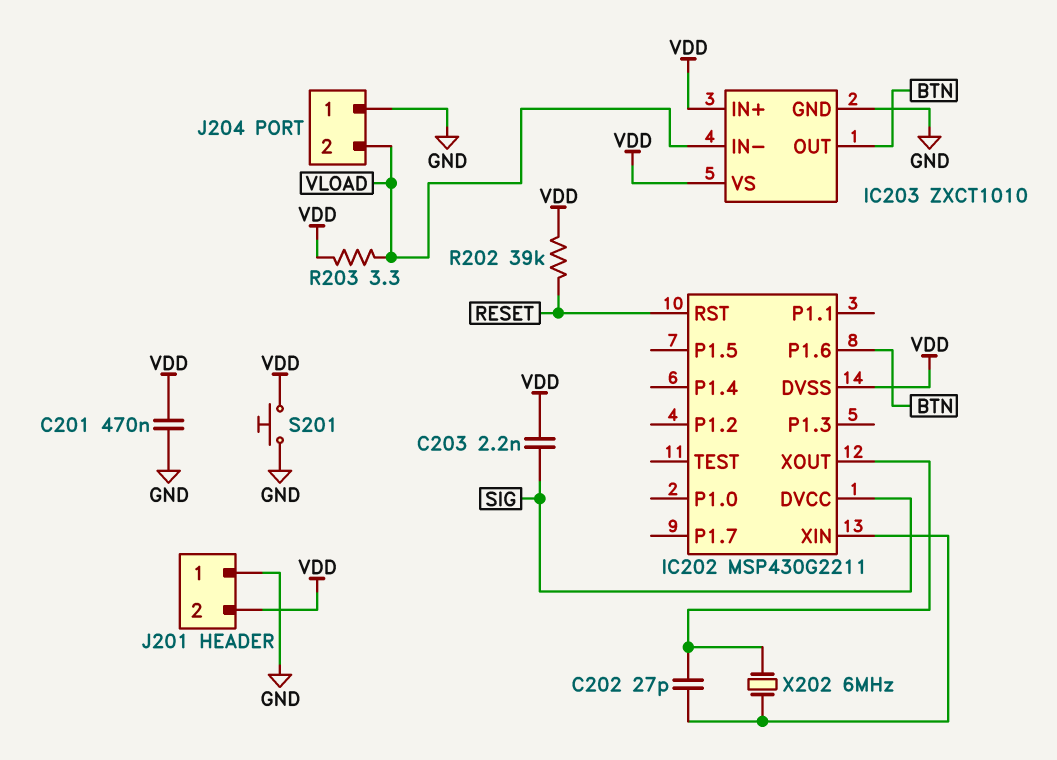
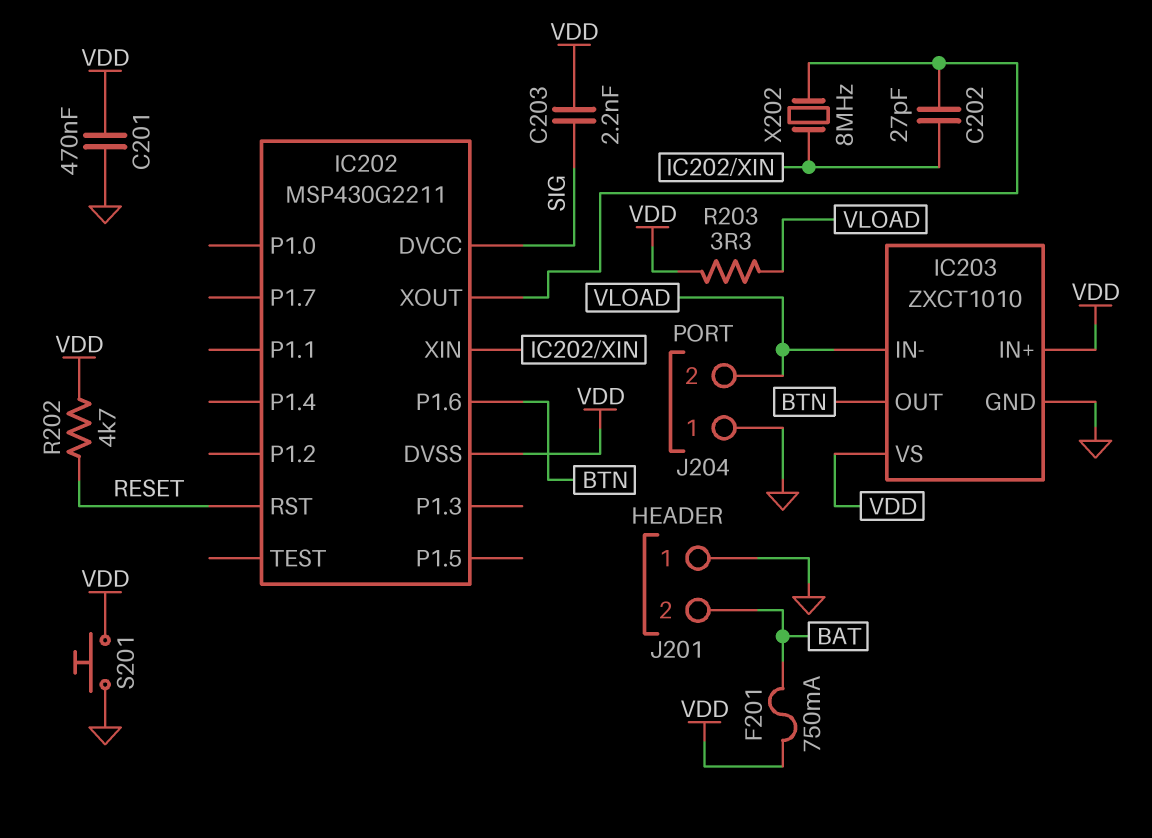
F201: none -> 750mA (BAT, VDD)
J201 pin 2: VDD -> BAT
R202: 39k (RESET, VDD) -> 4.7k (RESET, VDD)
X202: 6MHz (IC202/XIN, IC202/XOUT) -> 8MHz (IC202/XIN, IC202/XOUT)

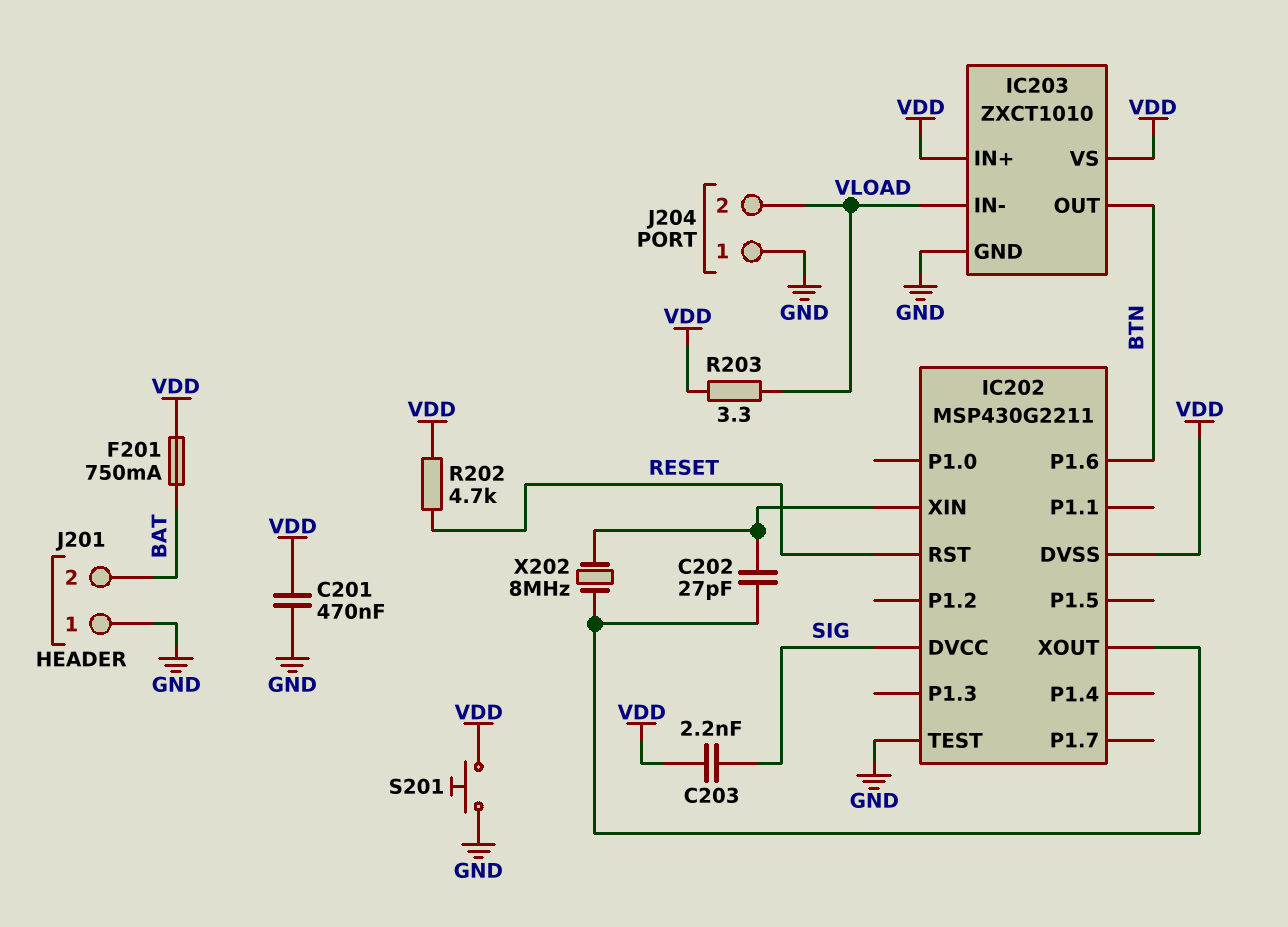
IC202 pin TEST: none -> GND

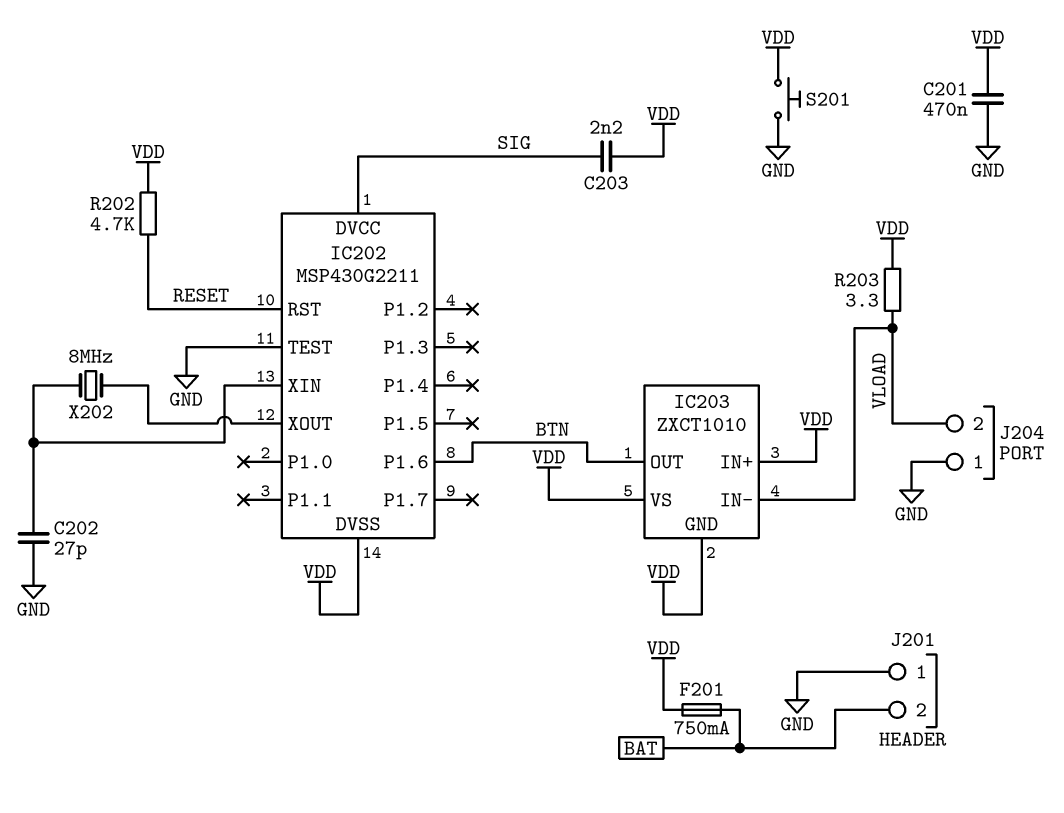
C202: 27pF (IC202/XIN, IC202/XOUT) -> 27pF (GND, IC202/XIN)
IC203 pin GND: GND -> VDD

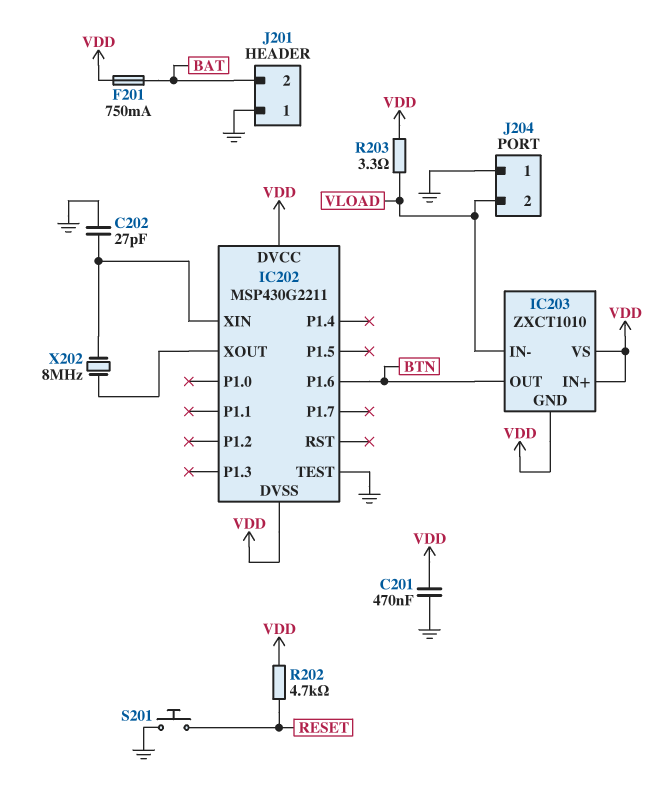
C203: 2.2nF (SIG, VDD) -> none
IC202 pin DVCC: SIG -> VDD
IC202 pin RST: RESET -> none
S201: button (GND, VDD) -> button (GND, RESET)

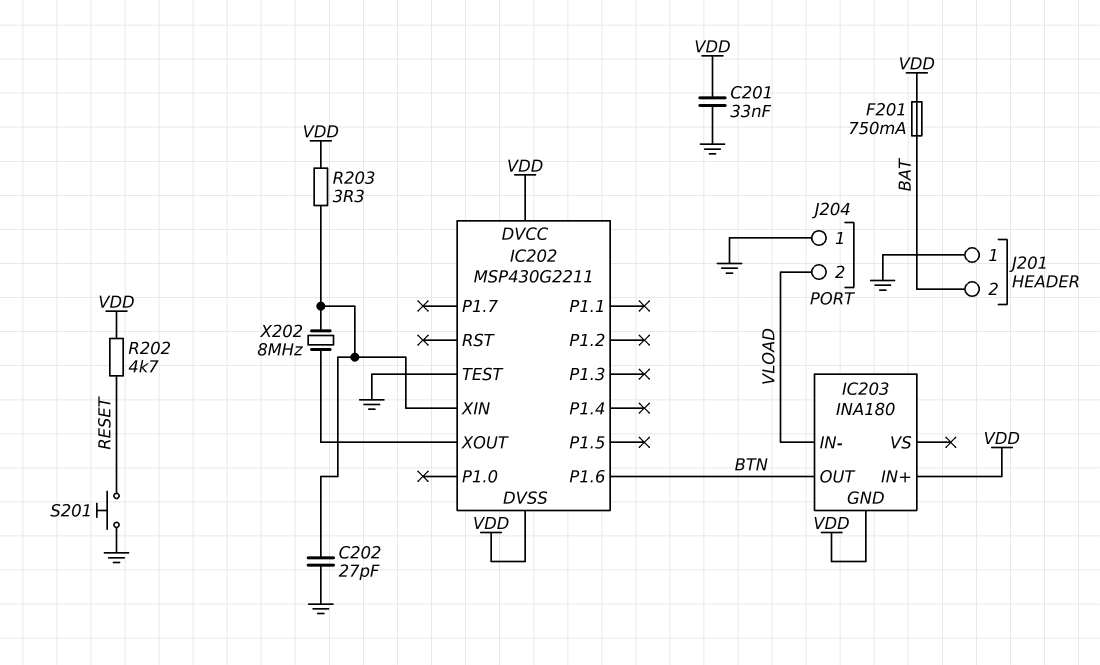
C201: 470nF (GND, VDD) -> 33nF (GND, VDD)
IC203: ZXCT1010 -> INA180
IC203 pin VS: VDD -> none
R203: 3.3 (VDD, VLOAD) -> 3.3 (IC202/XIN, VDD)

